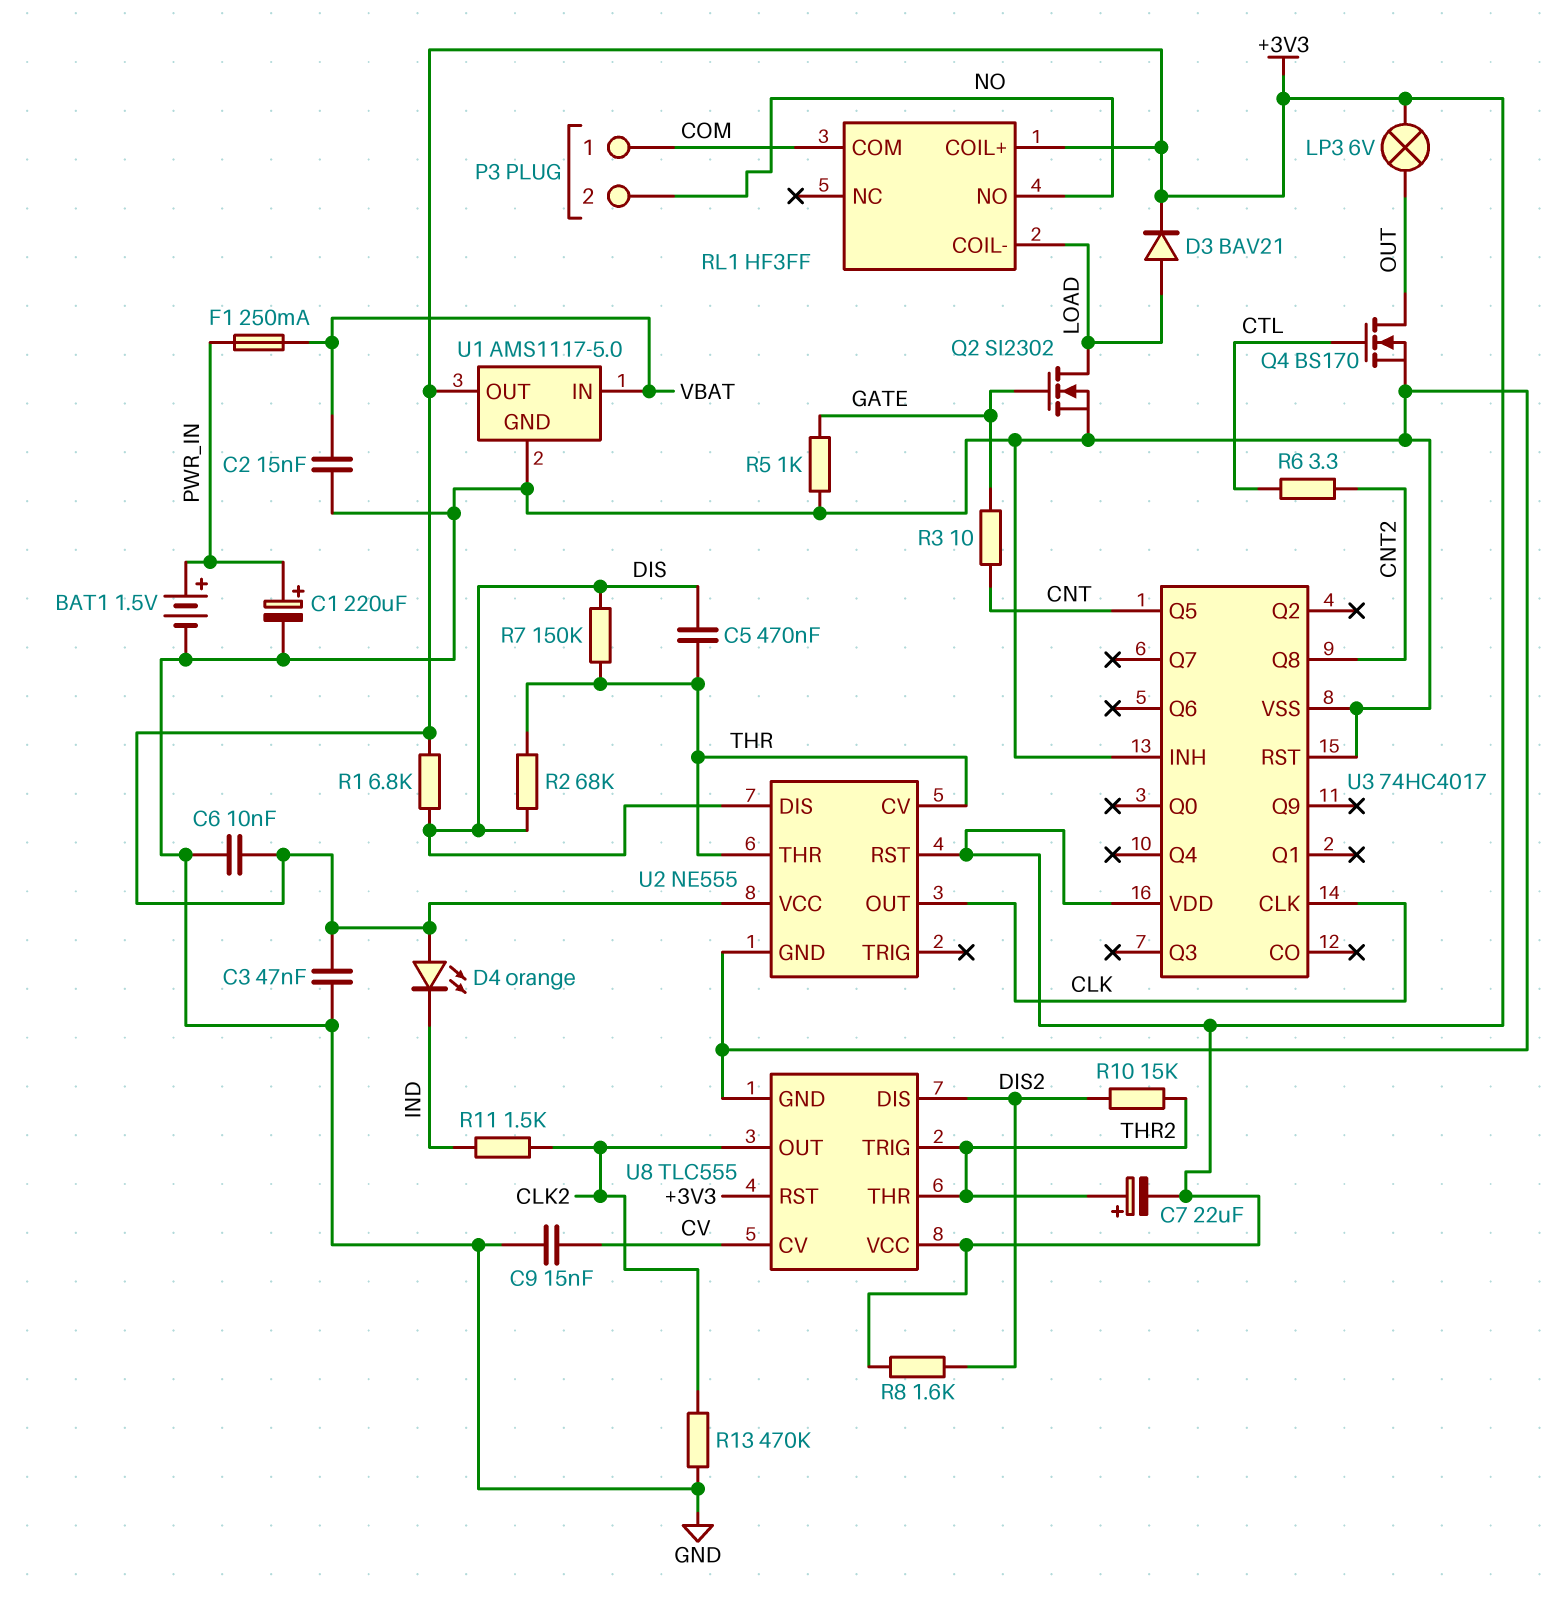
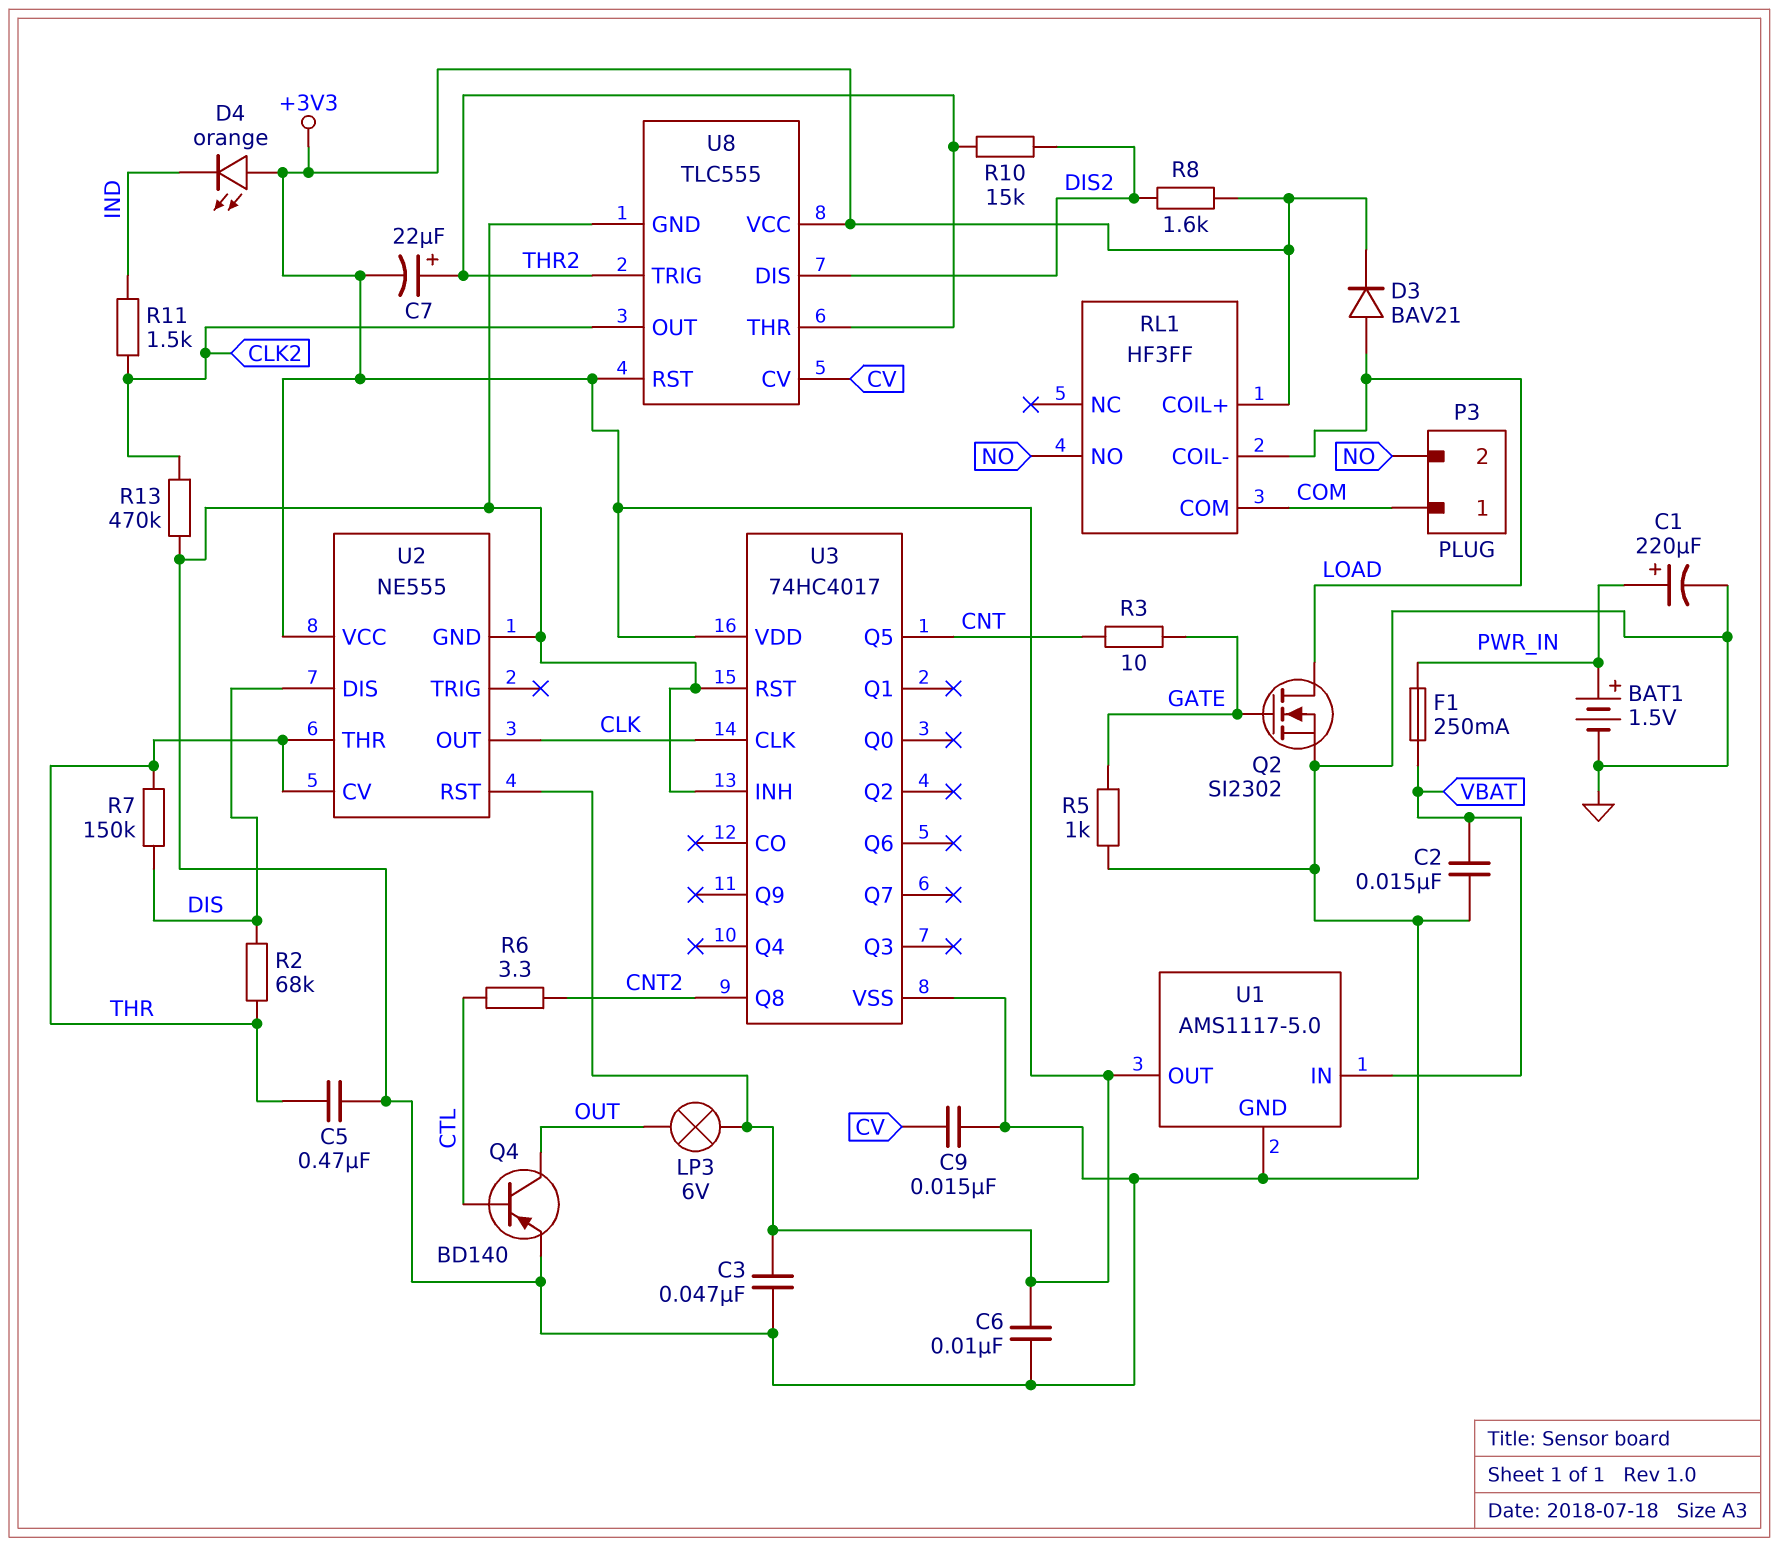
C5: 470nF (DIS, THR) -> 470nF (GND, THR)
Q4: NMOS BS170 (G CTL, D OUT, S GND) -> PNP BD140 (B CTL, C OUT, E GND)
R1: 6.8k (+3V3, DIS) -> none

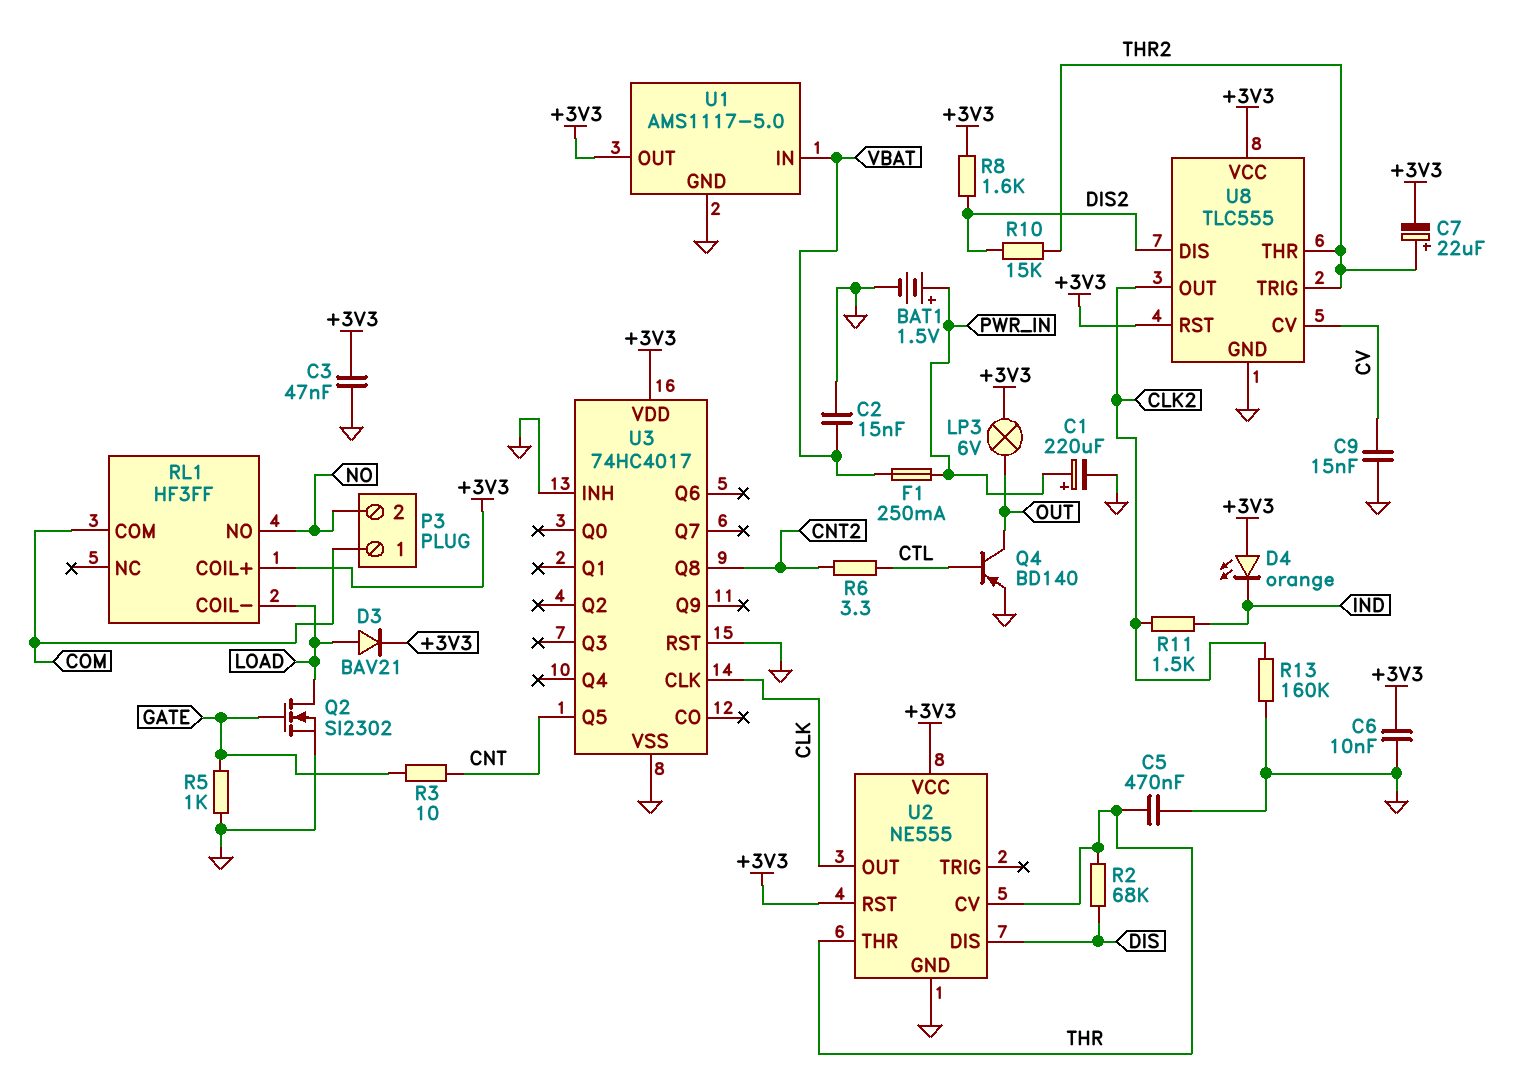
R7: 150k (DIS, THR) -> none
R13: 470k (CLK2, GND) -> 160k (CLK2, GND)

